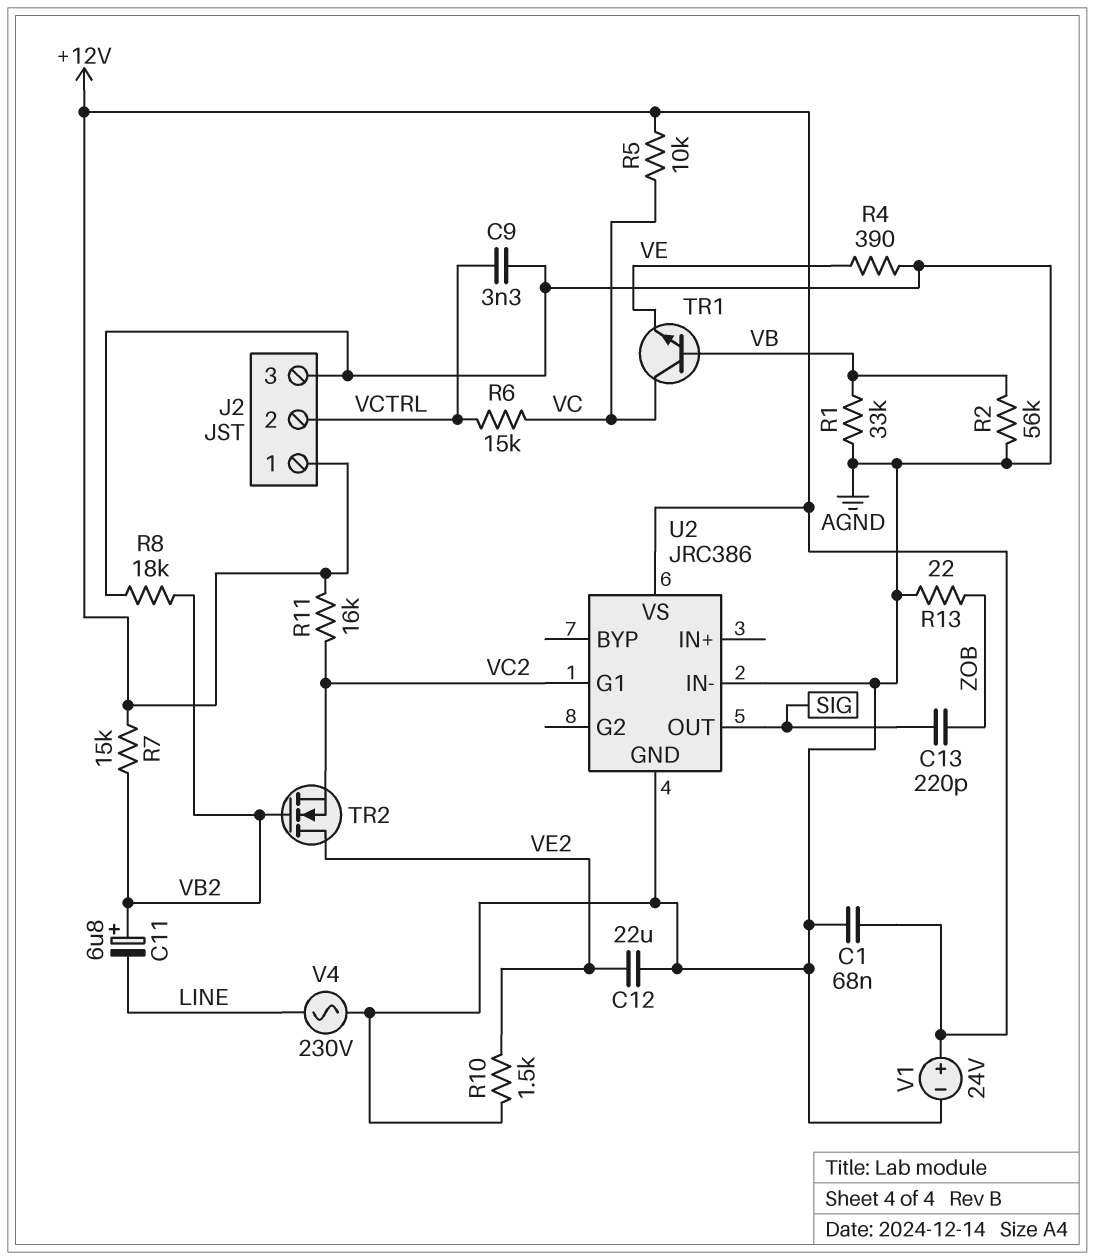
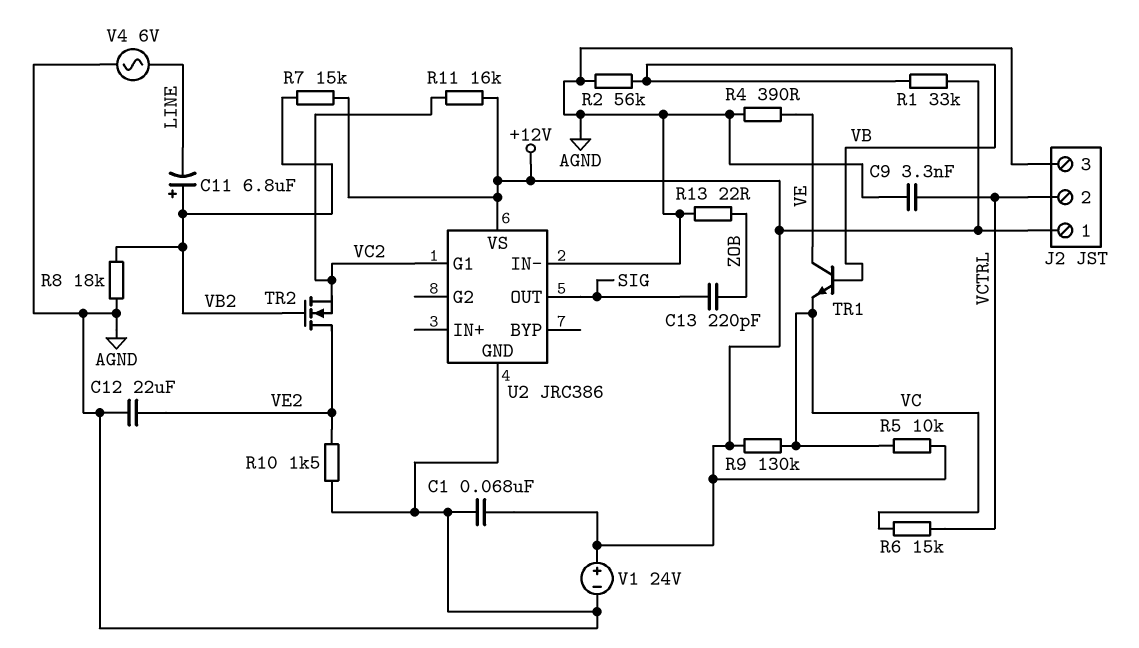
R1: 33k (AGND, VB) -> 33k (+12V, VB)
R9: none -> 130k (+12V, VC)
TR1: NPN (B VB, C VC, E VE) -> NPN (B VB, C VE, E VC)
V4: AC 230V (AGND, LINE) -> AC 6V (AGND, LINE)

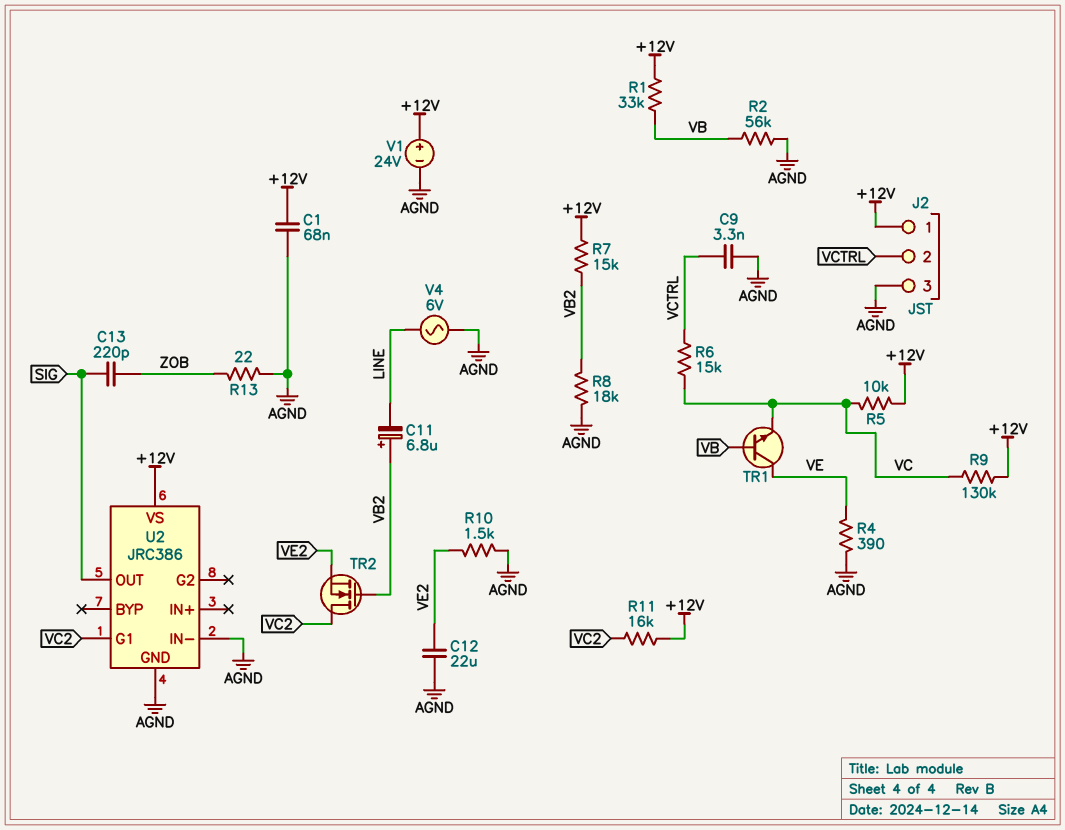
TR2: NMOS (G VB2, D VE2, S VC2) -> NMOS (G VB2, D VC2, S VE2)

